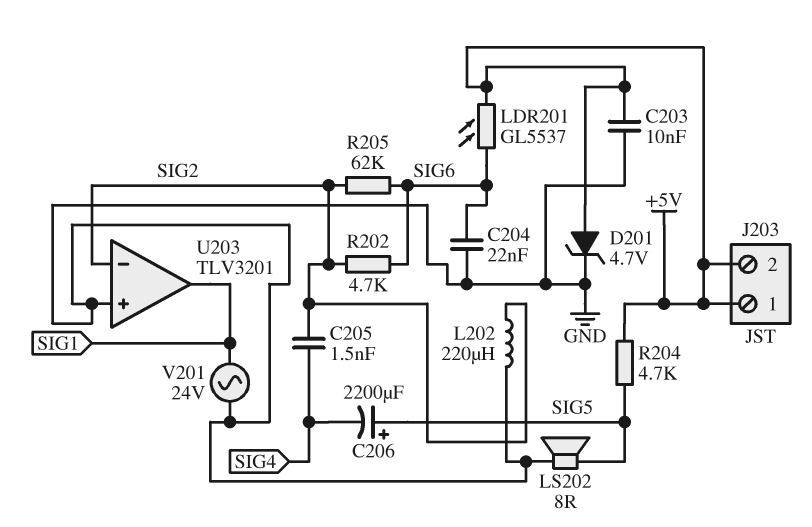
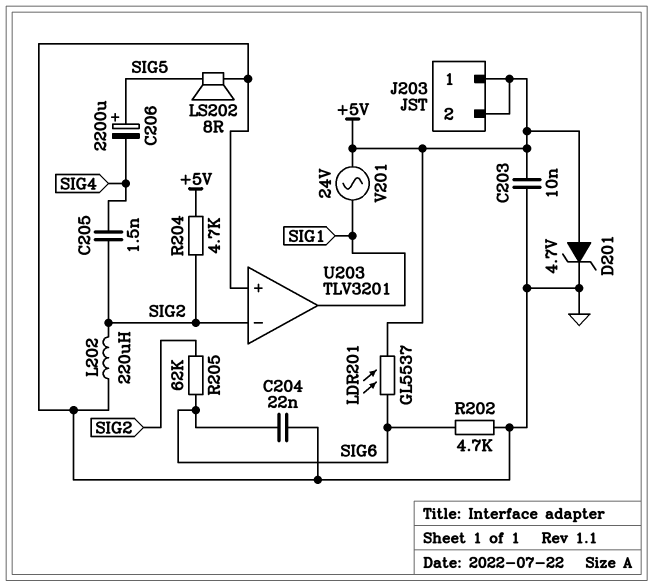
R202: 4.7k (SIG2, SIG6) -> 4.7k (GND, SIG6)
R204: 4.7k (+5V, SIG5) -> 4.7k (+5V, SIG2)
V201: AC 24V (GND, SIG1) -> AC 24V (+5V, SIG1)

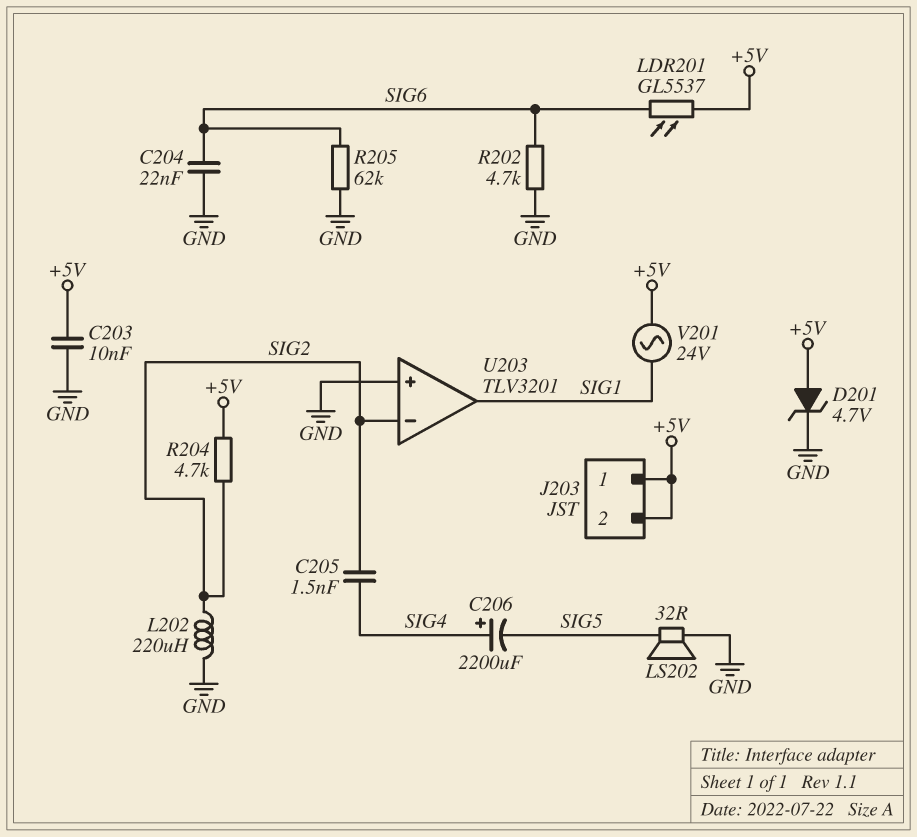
C206: 2200uF (plus SIG5, minus SIG4) -> 2200uF (plus SIG4, minus SIG5)
LS202: speaker 8R (GND, SIG5) -> speaker 32R (GND, SIG5)
R205: 62k (SIG2, SIG6) -> 62k (GND, SIG6)

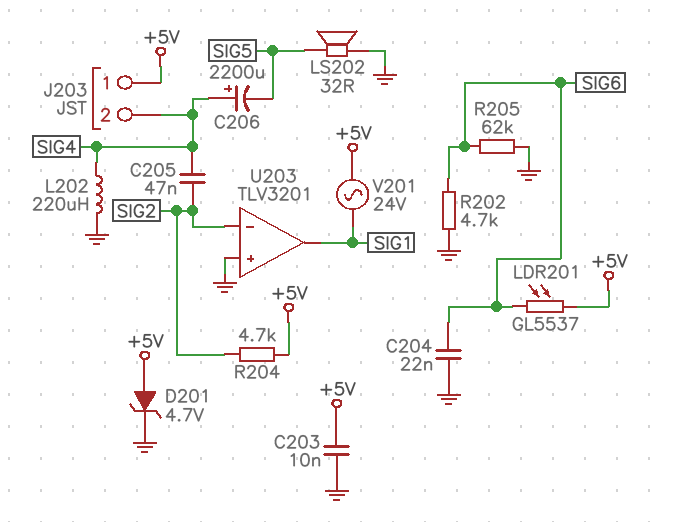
C205: 1.5nF (SIG2, SIG4) -> 47nF (SIG2, SIG4)
J203 pin 2: +5V -> SIG4
L202: 220uH (GND, SIG2) -> 220uH (GND, SIG4)

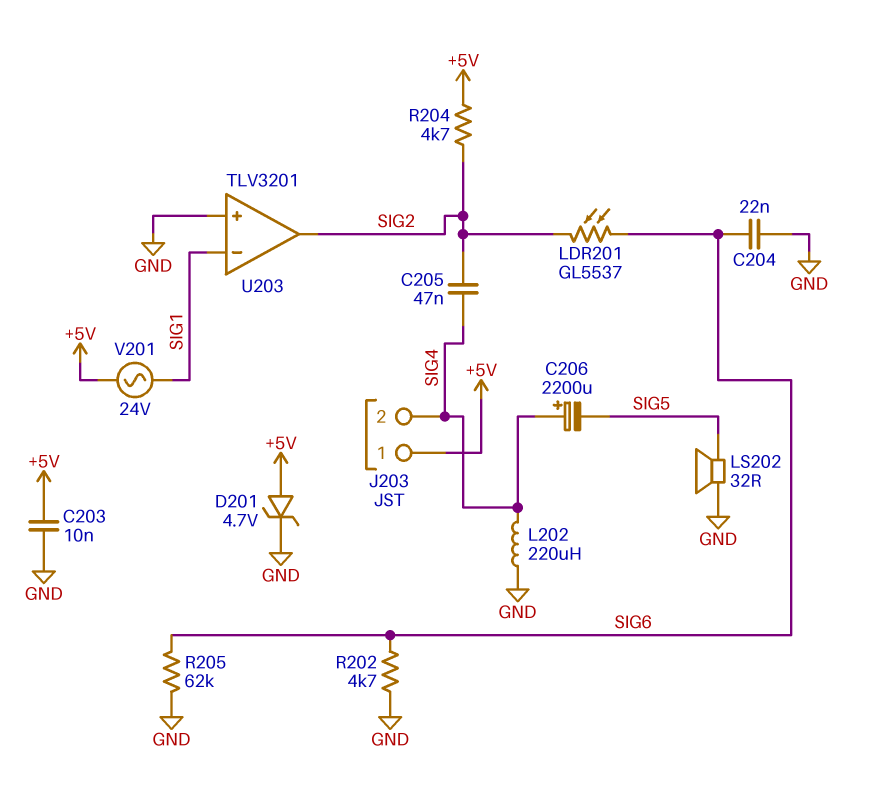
LDR201: GL5537 (+5V, SIG6) -> GL5537 (SIG2, SIG6)
U203 pin in-: SIG2 -> SIG1
U203 pin out: SIG1 -> SIG2

